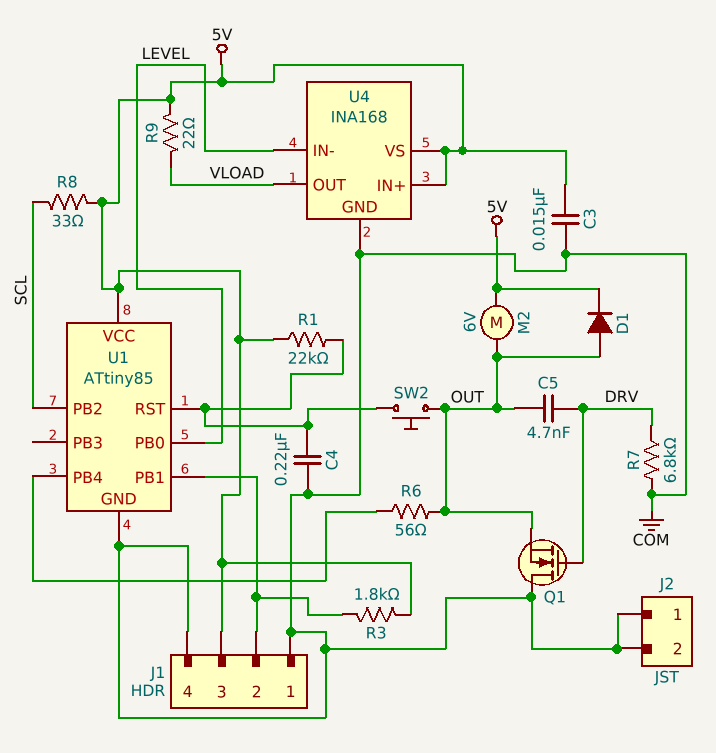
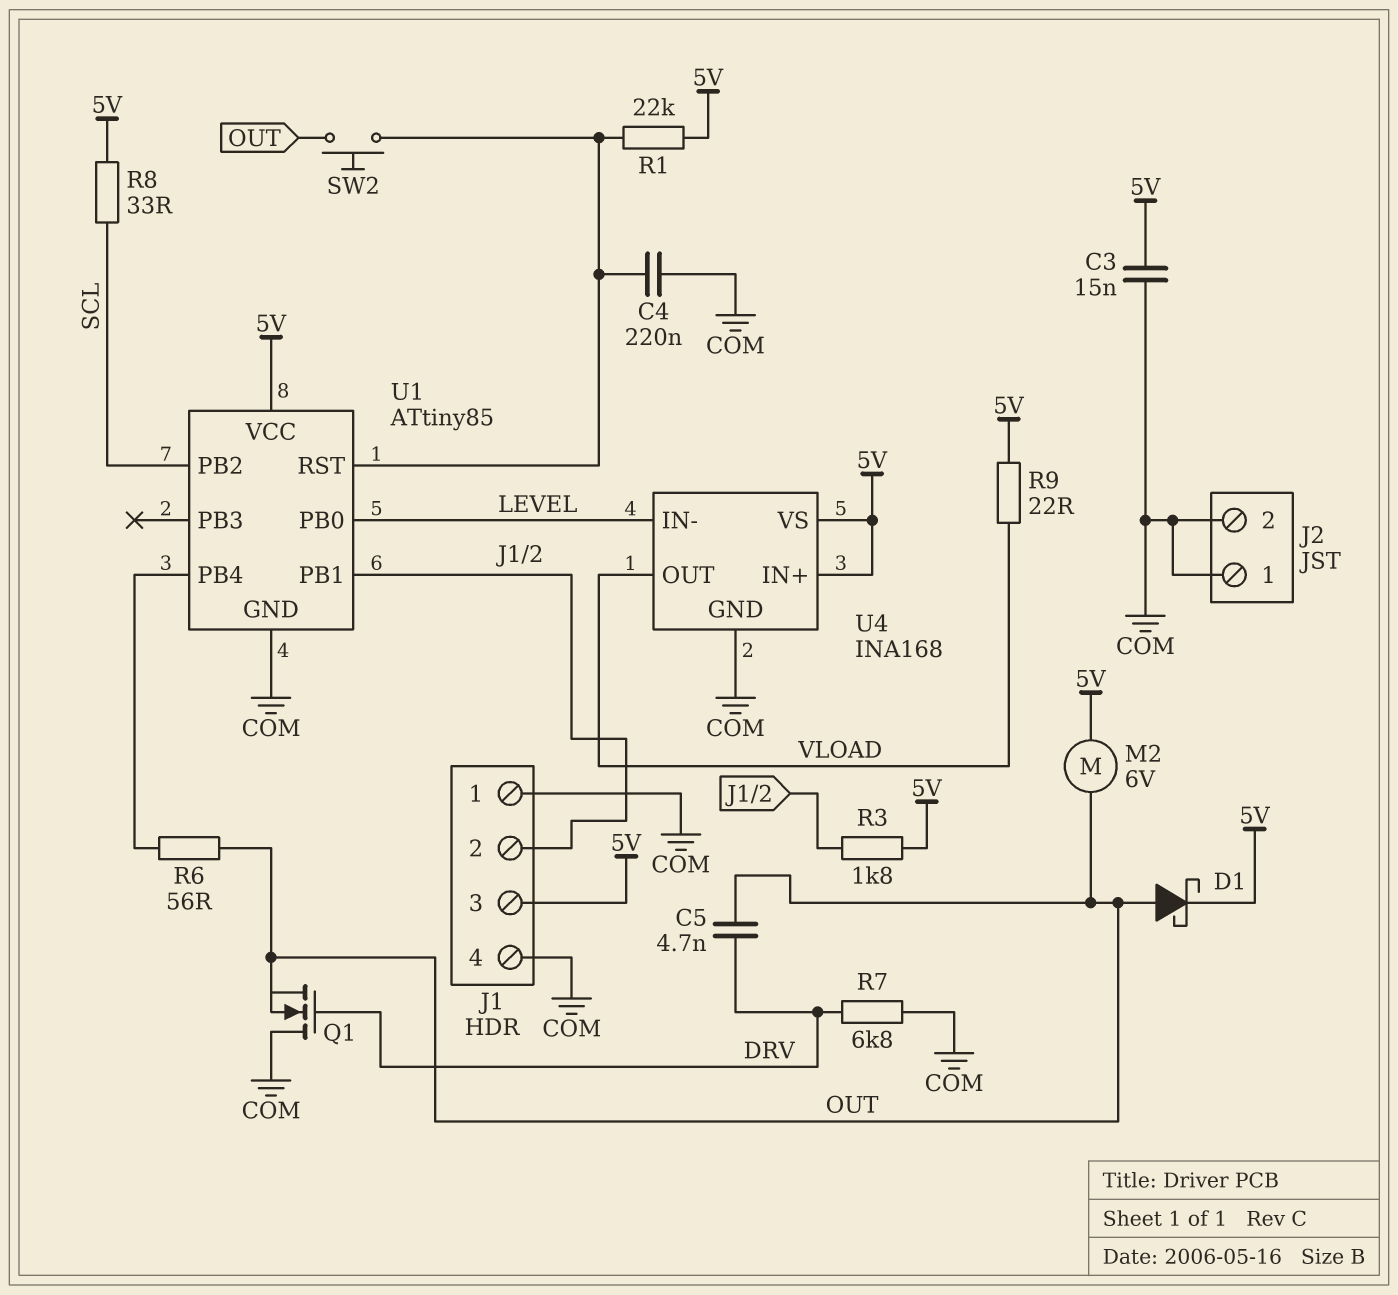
D1: diode (A OUT, K 5V) -> schottky (A OUT, K 5V)

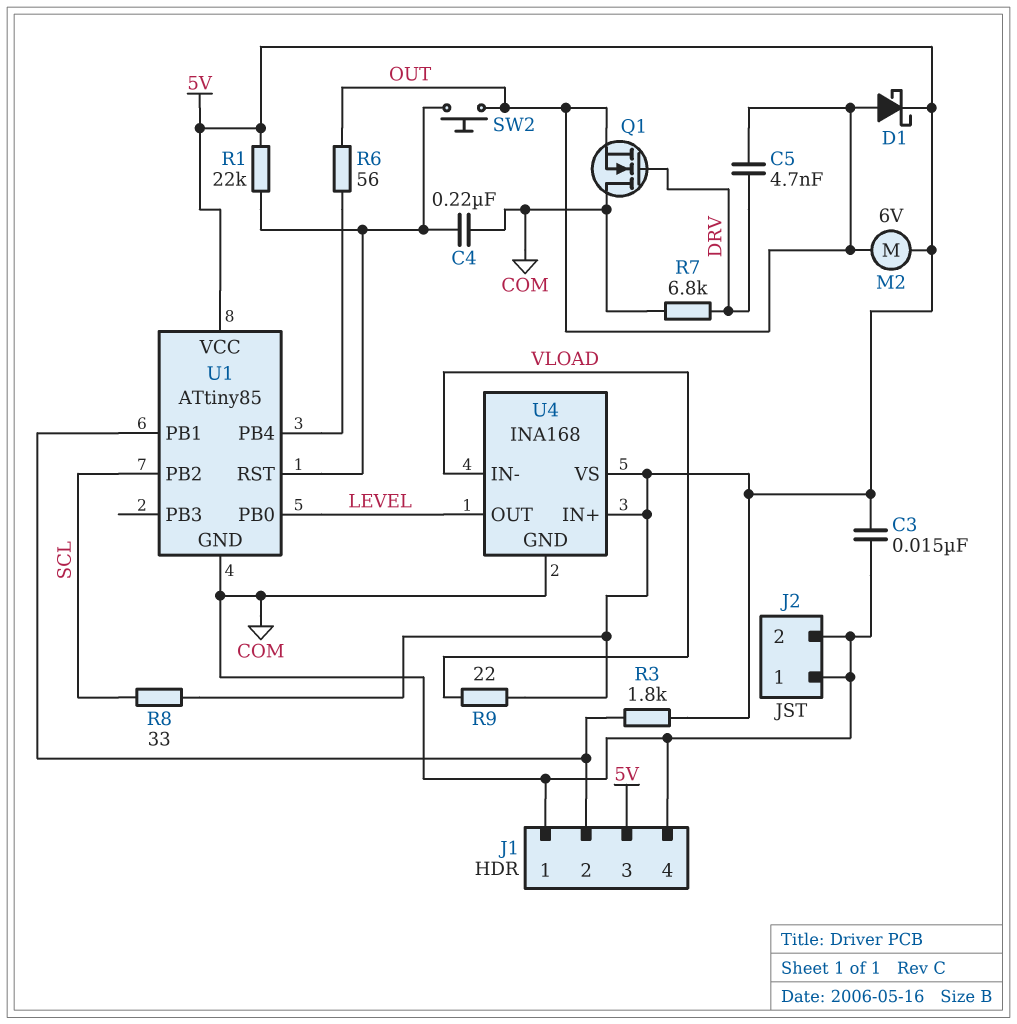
U4 pin IN-: LEVEL -> VLOAD
U4 pin OUT: VLOAD -> LEVEL

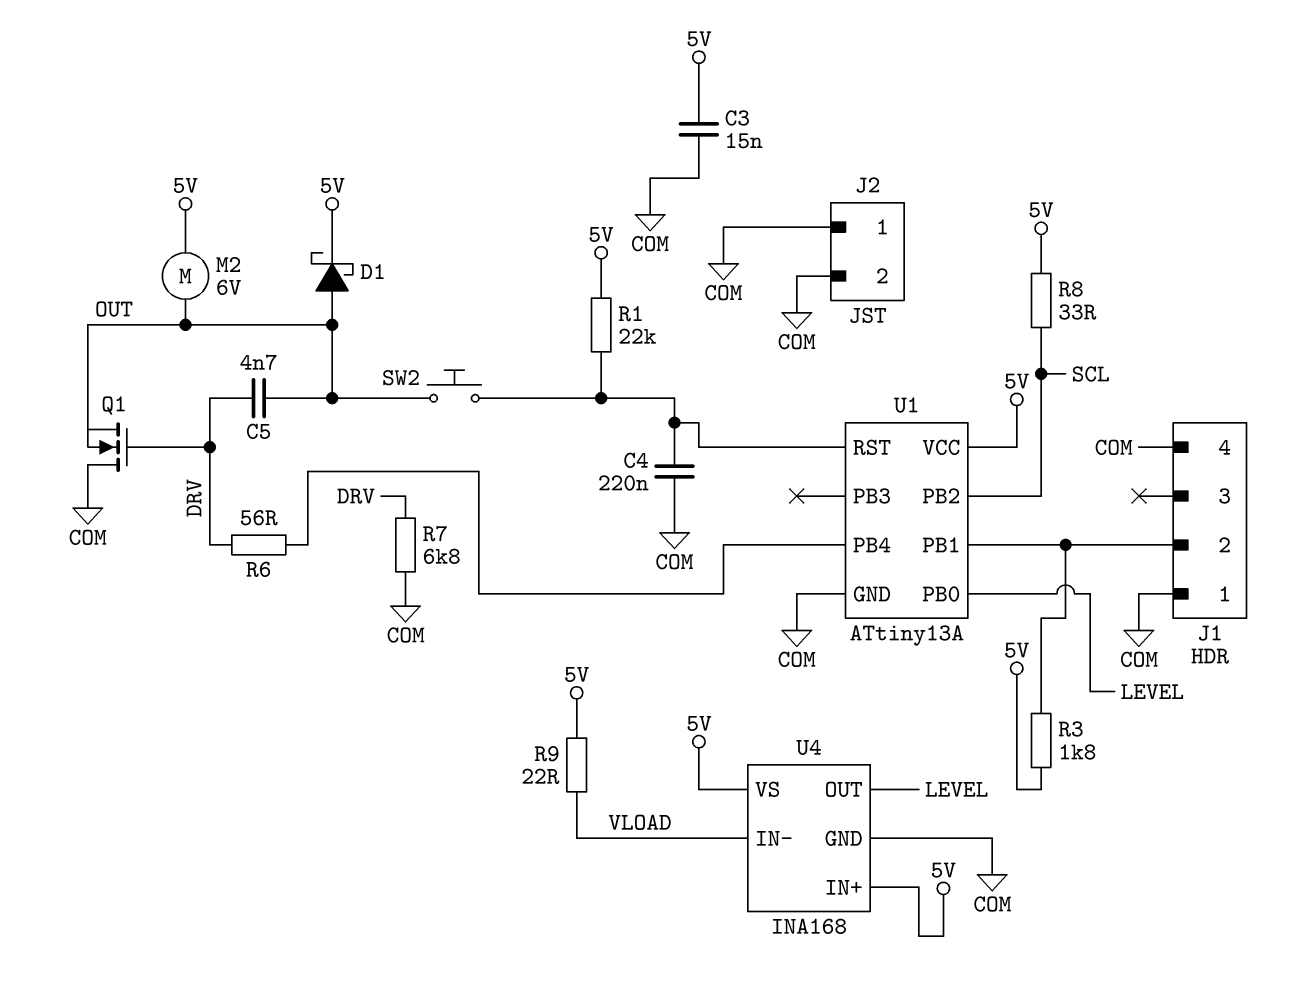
J1 pin 3: 5V -> none
R6: 56 (OUT, U1/PB4) -> 56 (DRV, U1/PB4)
U1: ATtiny85 -> ATtiny13A

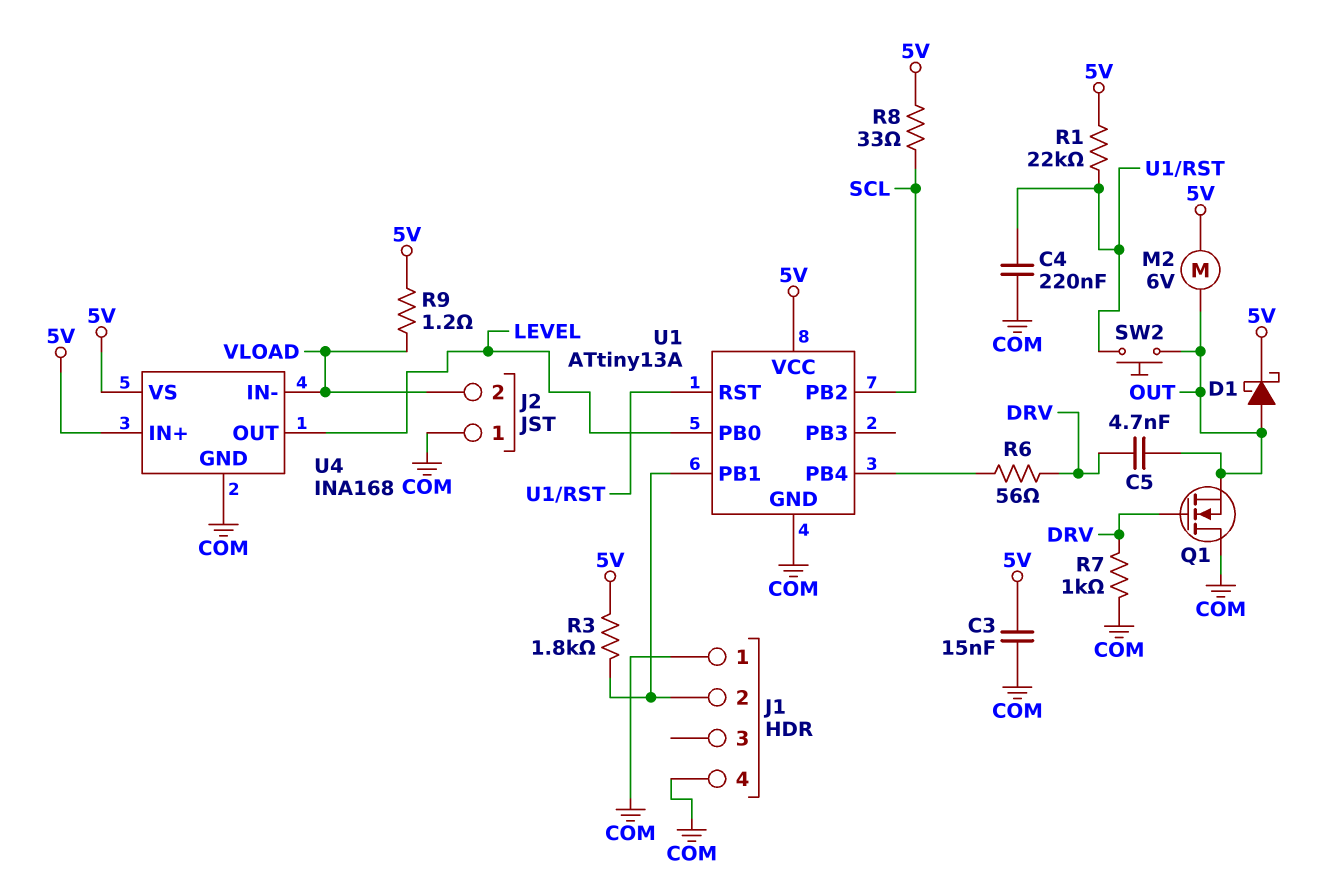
J2 pin 2: COM -> VLOAD
R7: 6.8k (COM, DRV) -> 1k (COM, DRV)
R9: 22 (5V, VLOAD) -> 1.2 (5V, VLOAD)

